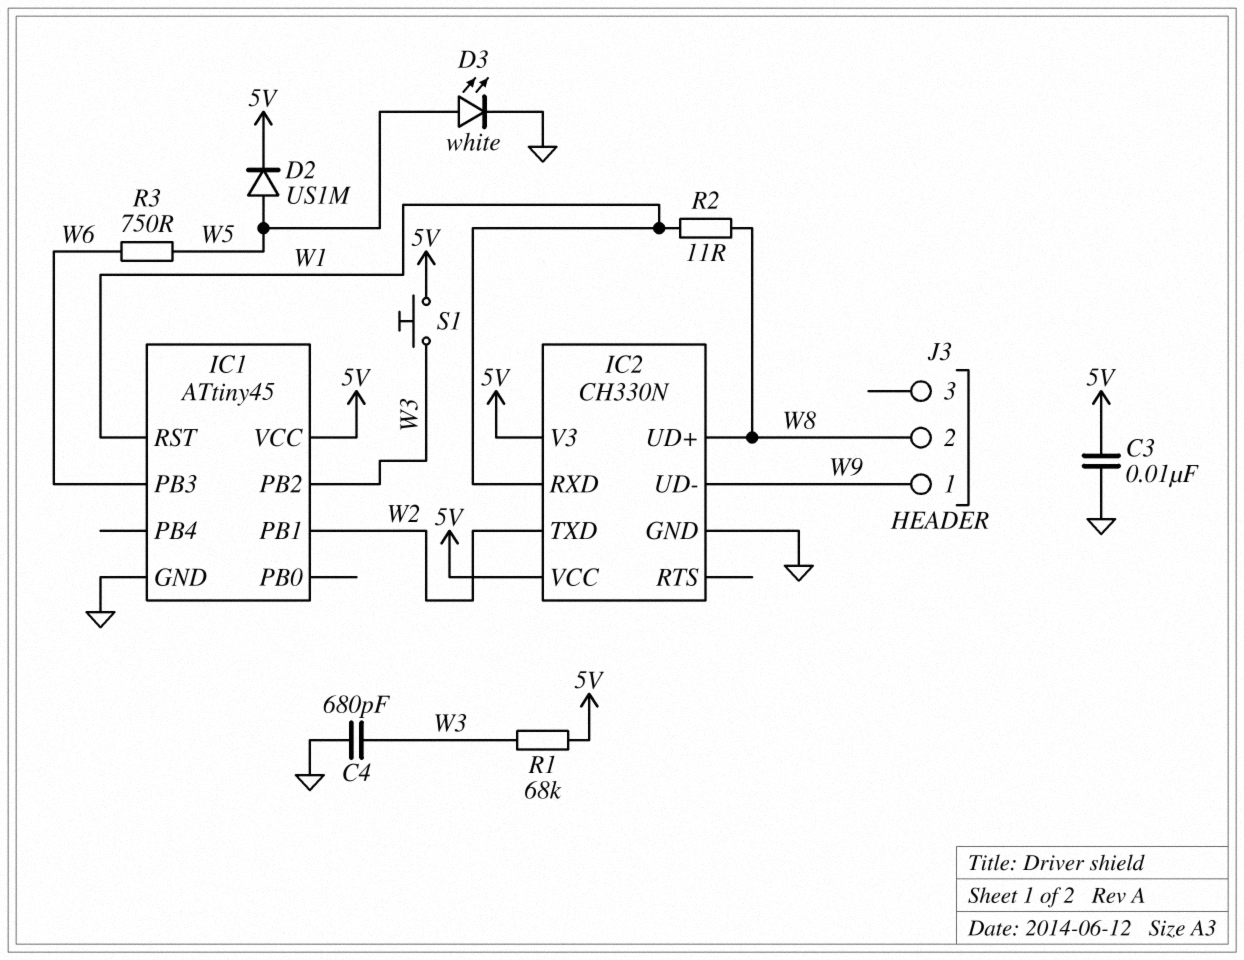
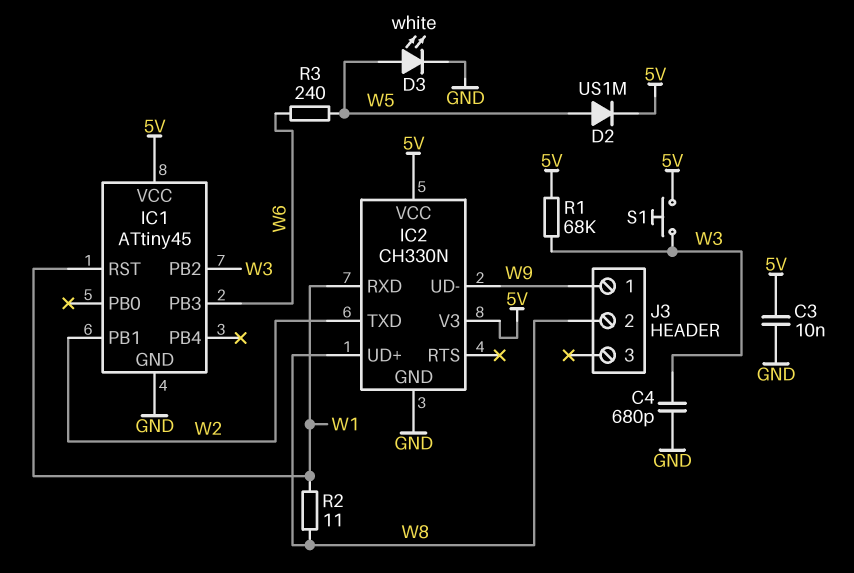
R3: 750 (W5, W6) -> 240 (W5, W6)

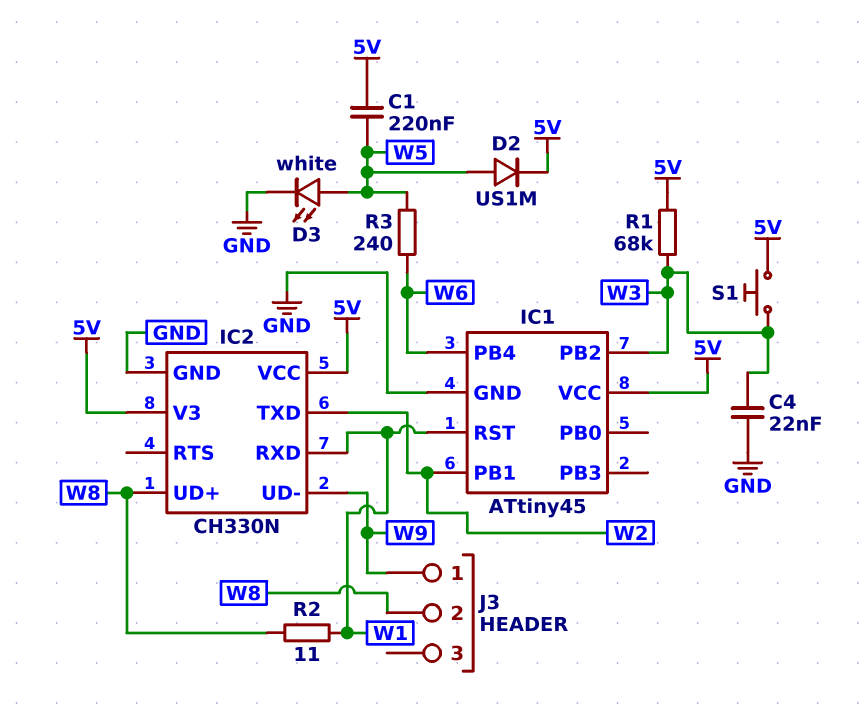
C1: none -> 220nF (5V, W5)
C3: 10nF (5V, GND) -> none
C4: 680pF (GND, W3) -> 22nF (GND, W3)
IC1 pin PB3: W6 -> none
IC1 pin PB4: none -> W6

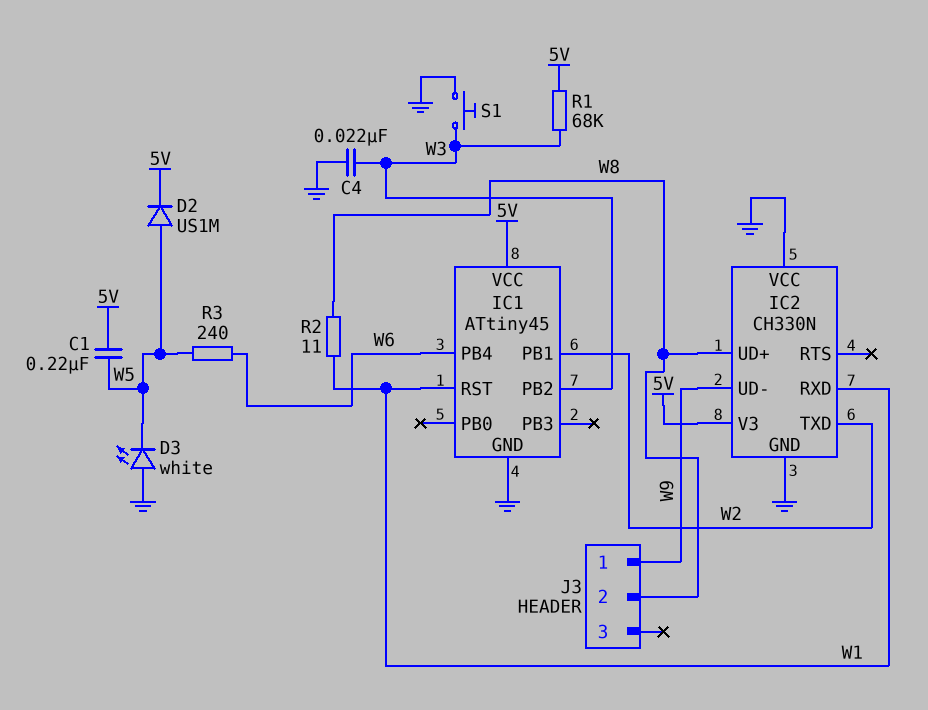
D3: LED white (A W5, K GND) -> LED white (A GND, K W5)
IC2 pin VCC: 5V -> GND
S1: button (5V, W3) -> button (GND, W3)

